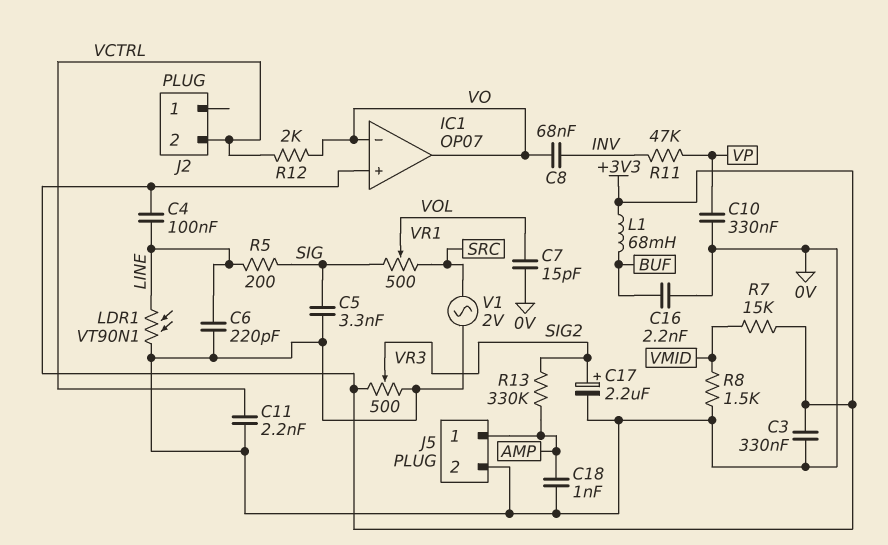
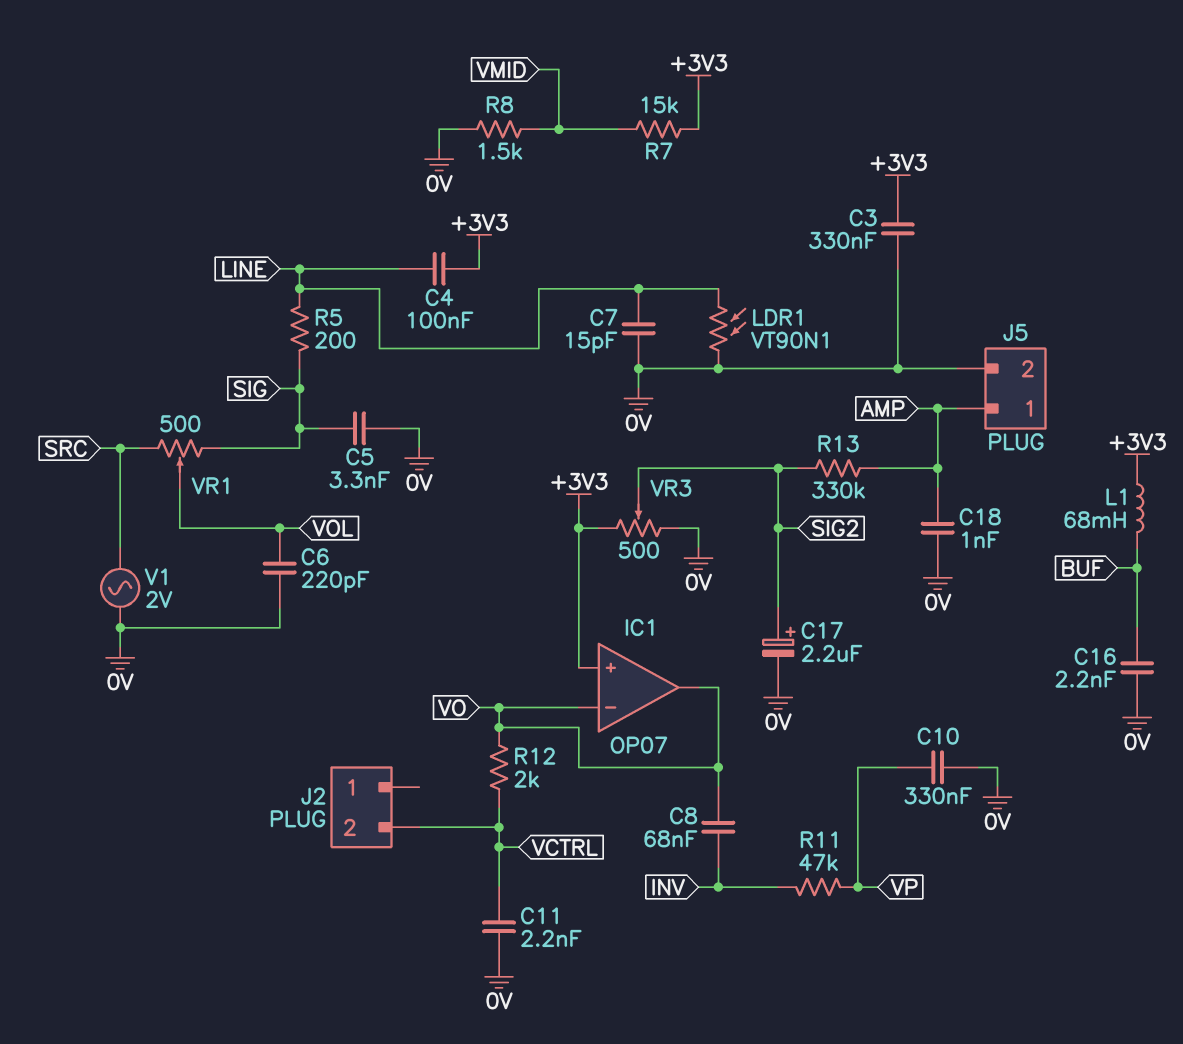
C6: 220pF (0V, LINE) -> 220pF (0V, VOL)
C7: 15pF (0V, VOL) -> 15pF (0V, LINE)

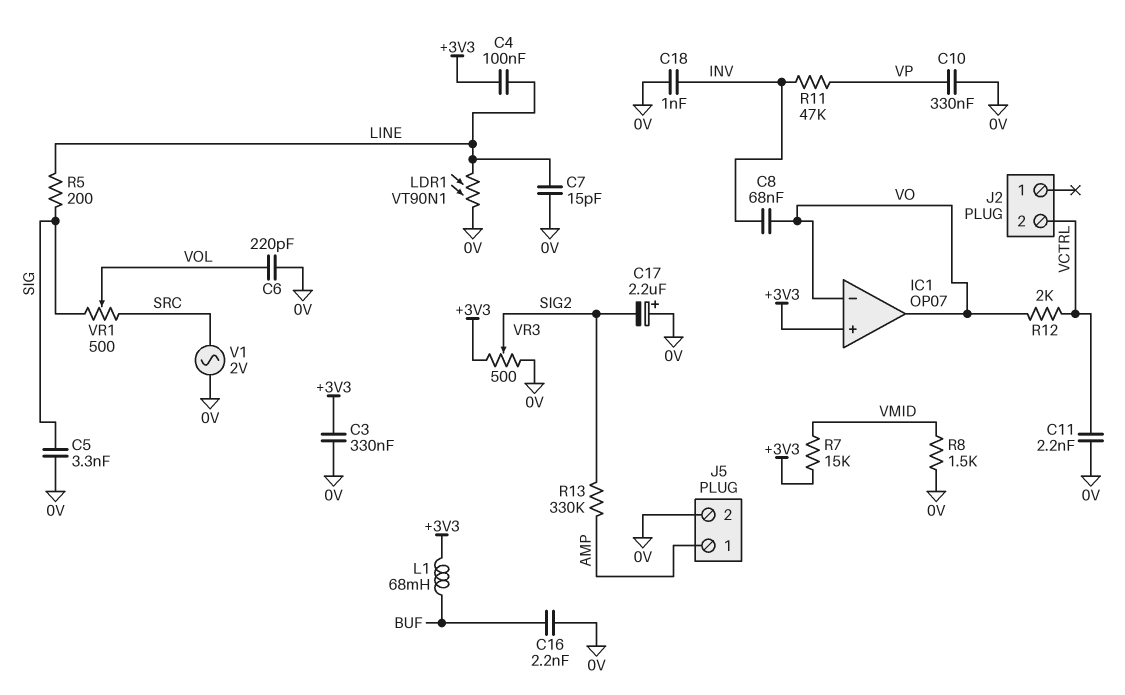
C17: 2.2uF (plus SIG2, minus 0V) -> 2.2uF (plus 0V, minus SIG2)
C18: 1nF (0V, AMP) -> 1nF (0V, INV)

